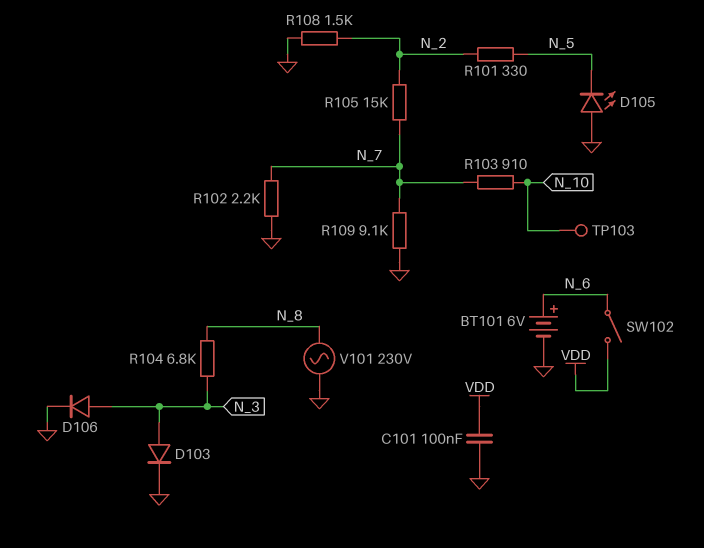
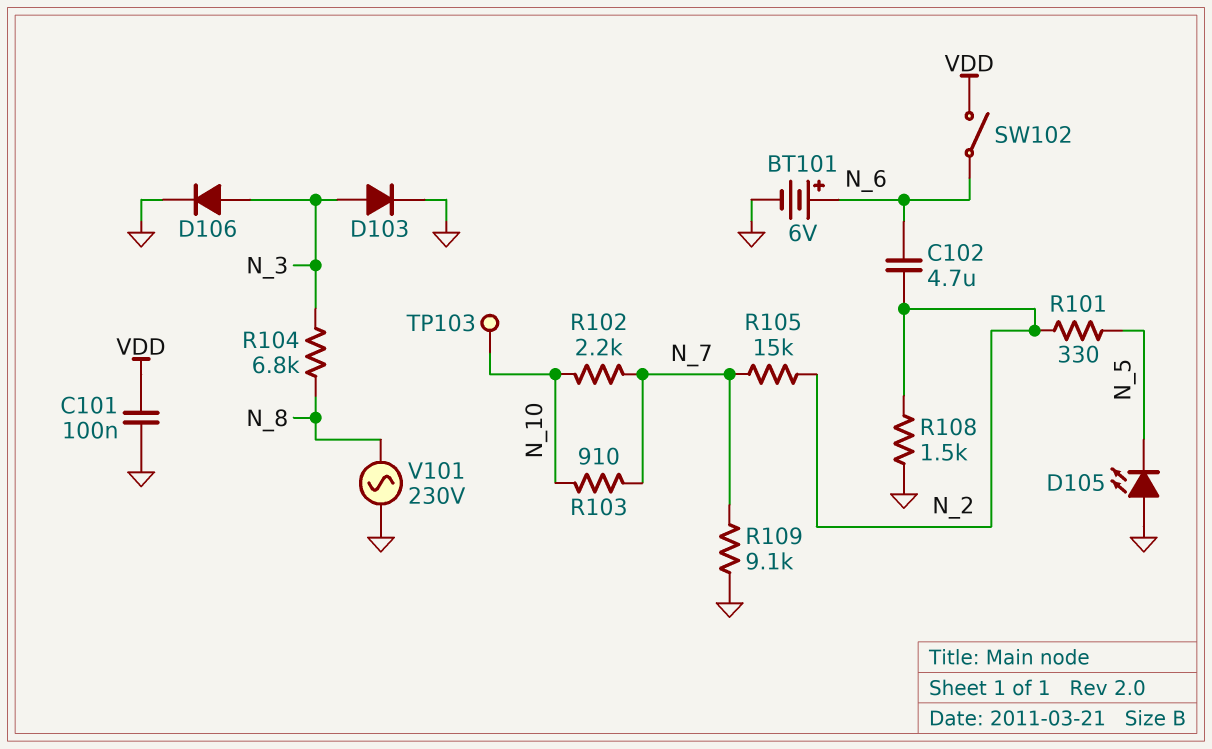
C102: none -> 4.7uF (N_2, N_6)
R102: 2.2k (GND, N_7) -> 2.2k (N_7, N_10)

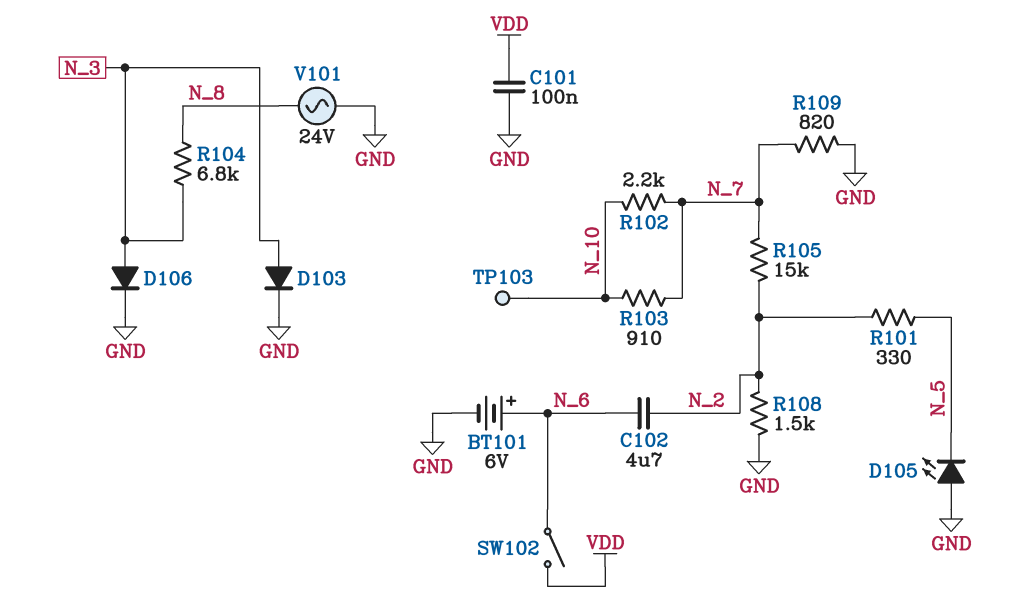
R109: 9.1k (GND, N_7) -> 820 (GND, N_7)
V101: AC 230V (GND, N_8) -> AC 24V (GND, N_8)

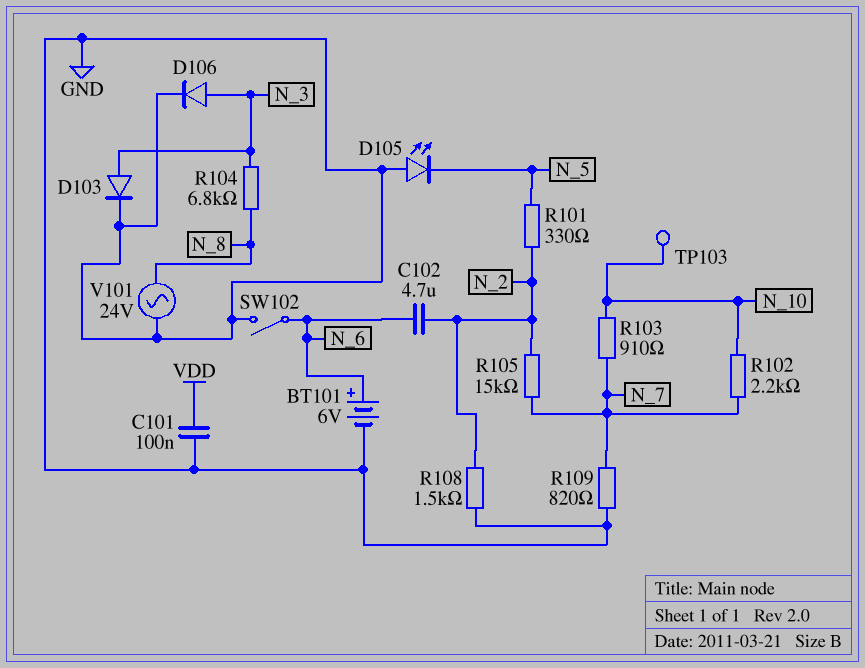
SW102: switch (N_6, VDD) -> switch (GND, N_6)

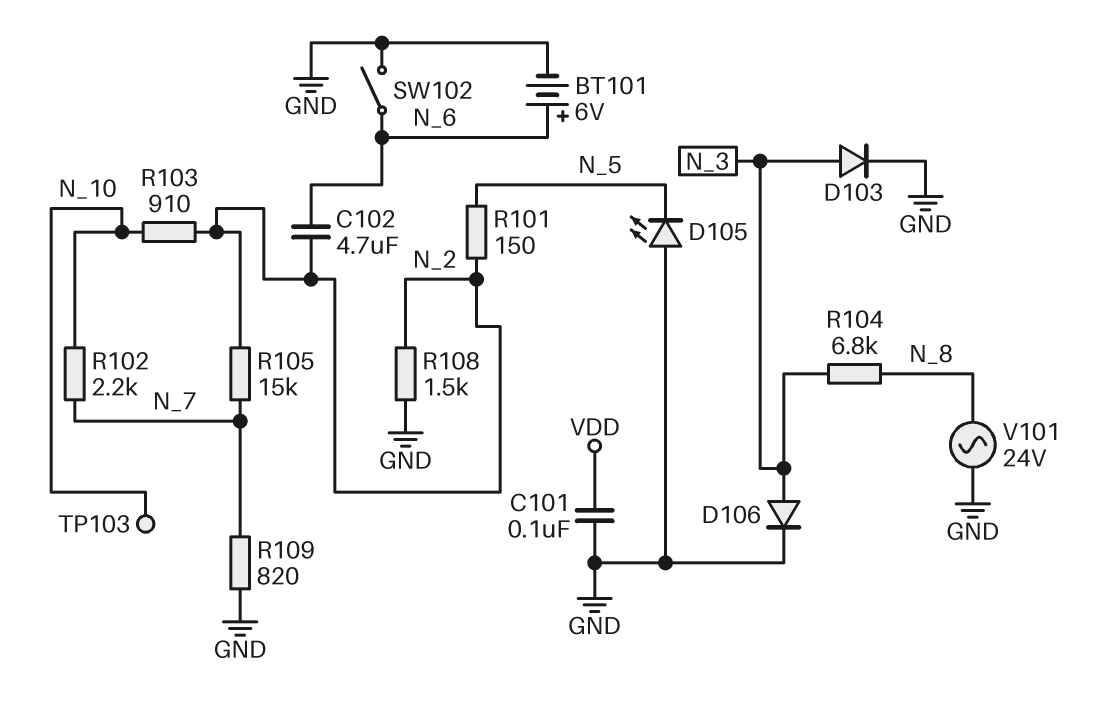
R101: 330 (N_2, N_5) -> 150 (N_2, N_5)
R103: 910 (N_7, N_10) -> 910 (N_2, N_10)

